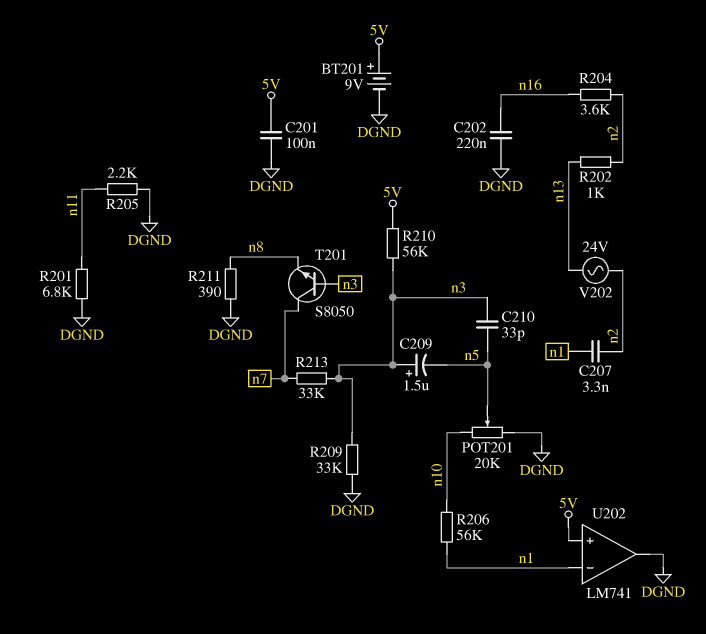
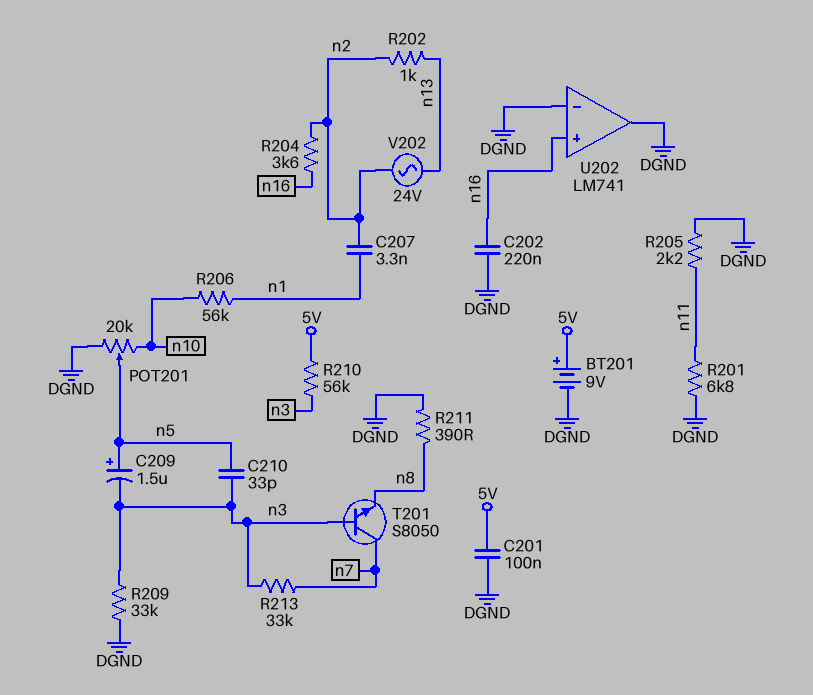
C209: 1.5uF (plus n3, minus n5) -> 1.5uF (plus n5, minus n3)
U202 pin in+: 5V -> n16
U202 pin in-: n1 -> DGND

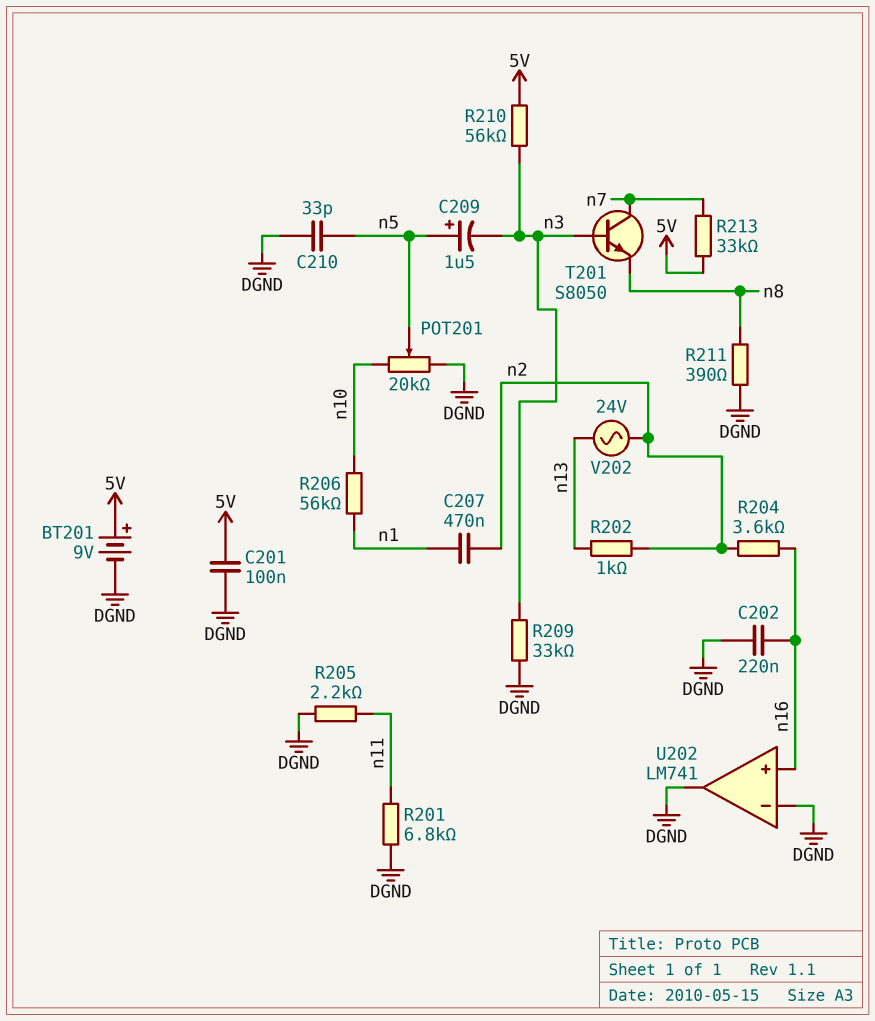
C207: 3.3nF (n1, n2) -> 470nF (n1, n2)
C210: 33pF (n3, n5) -> 33pF (DGND, n5)
R213: 33k (n3, n7) -> 33k (5V, n7)

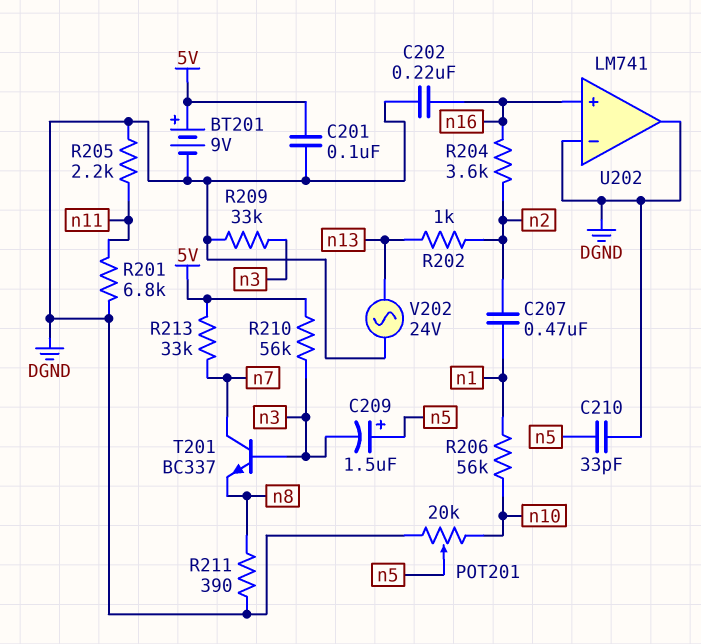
T201: NPN S8050 (B n3, C n7, E n8) -> NPN BC337 (B n3, C n7, E n8)
V202: AC 24V (n2, n13) -> AC 24V (DGND, n13)

